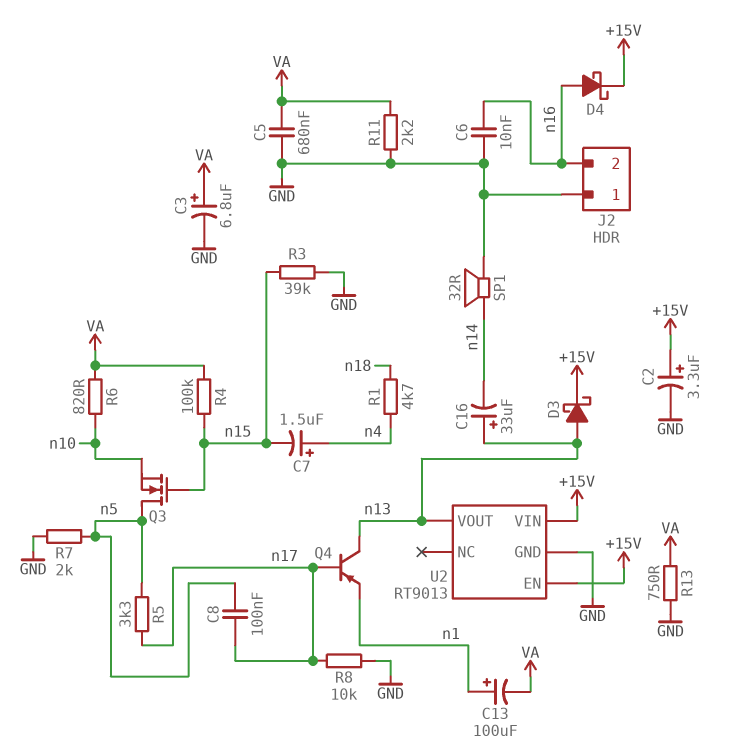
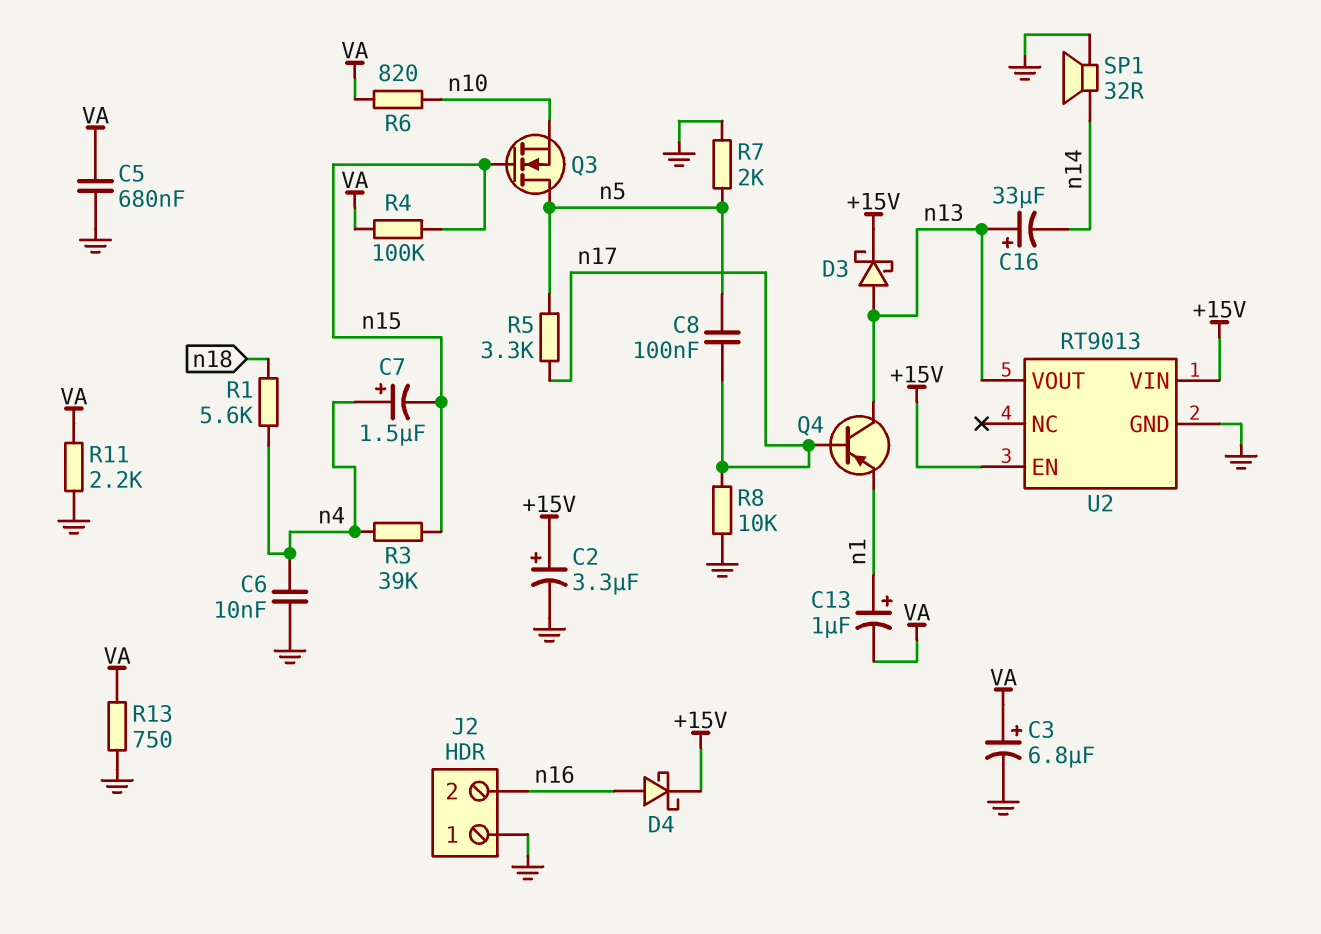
C6: 10nF (GND, n16) -> 10nF (GND, n4)
C13: 100uF (plus n1, minus VA) -> 1uF (plus n1, minus VA)
R1: 4.7k (n4, n18) -> 5.6k (n4, n18)
R3: 39k (GND, n15) -> 39k (n4, n15)

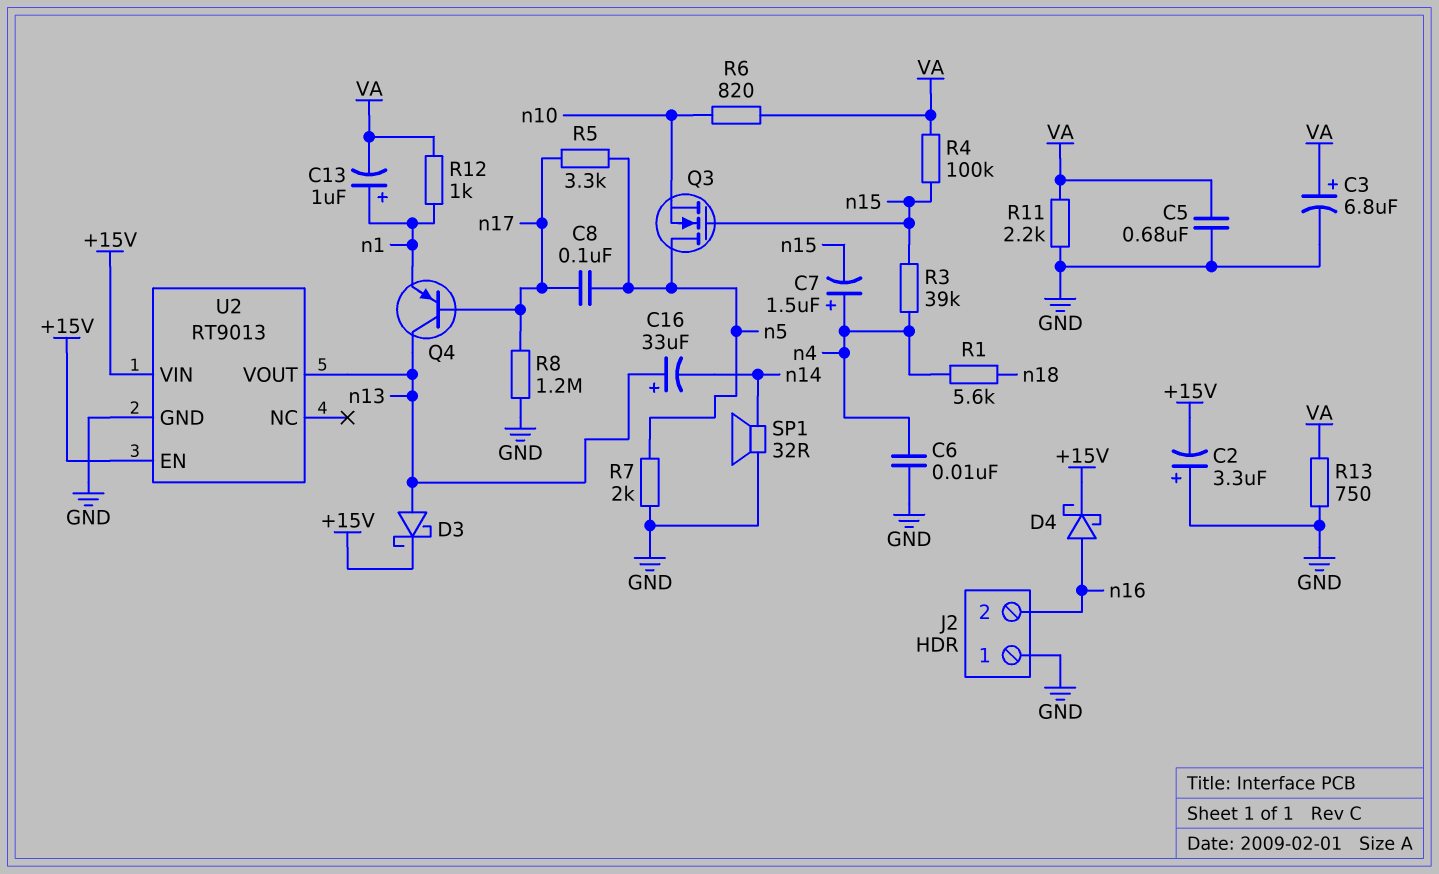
C2: 3.3uF (plus +15V, minus GND) -> 3.3uF (plus GND, minus +15V)
R8: 10k (GND, n17) -> 1.2M (GND, n17)
R12: none -> 1k (VA, n1)

